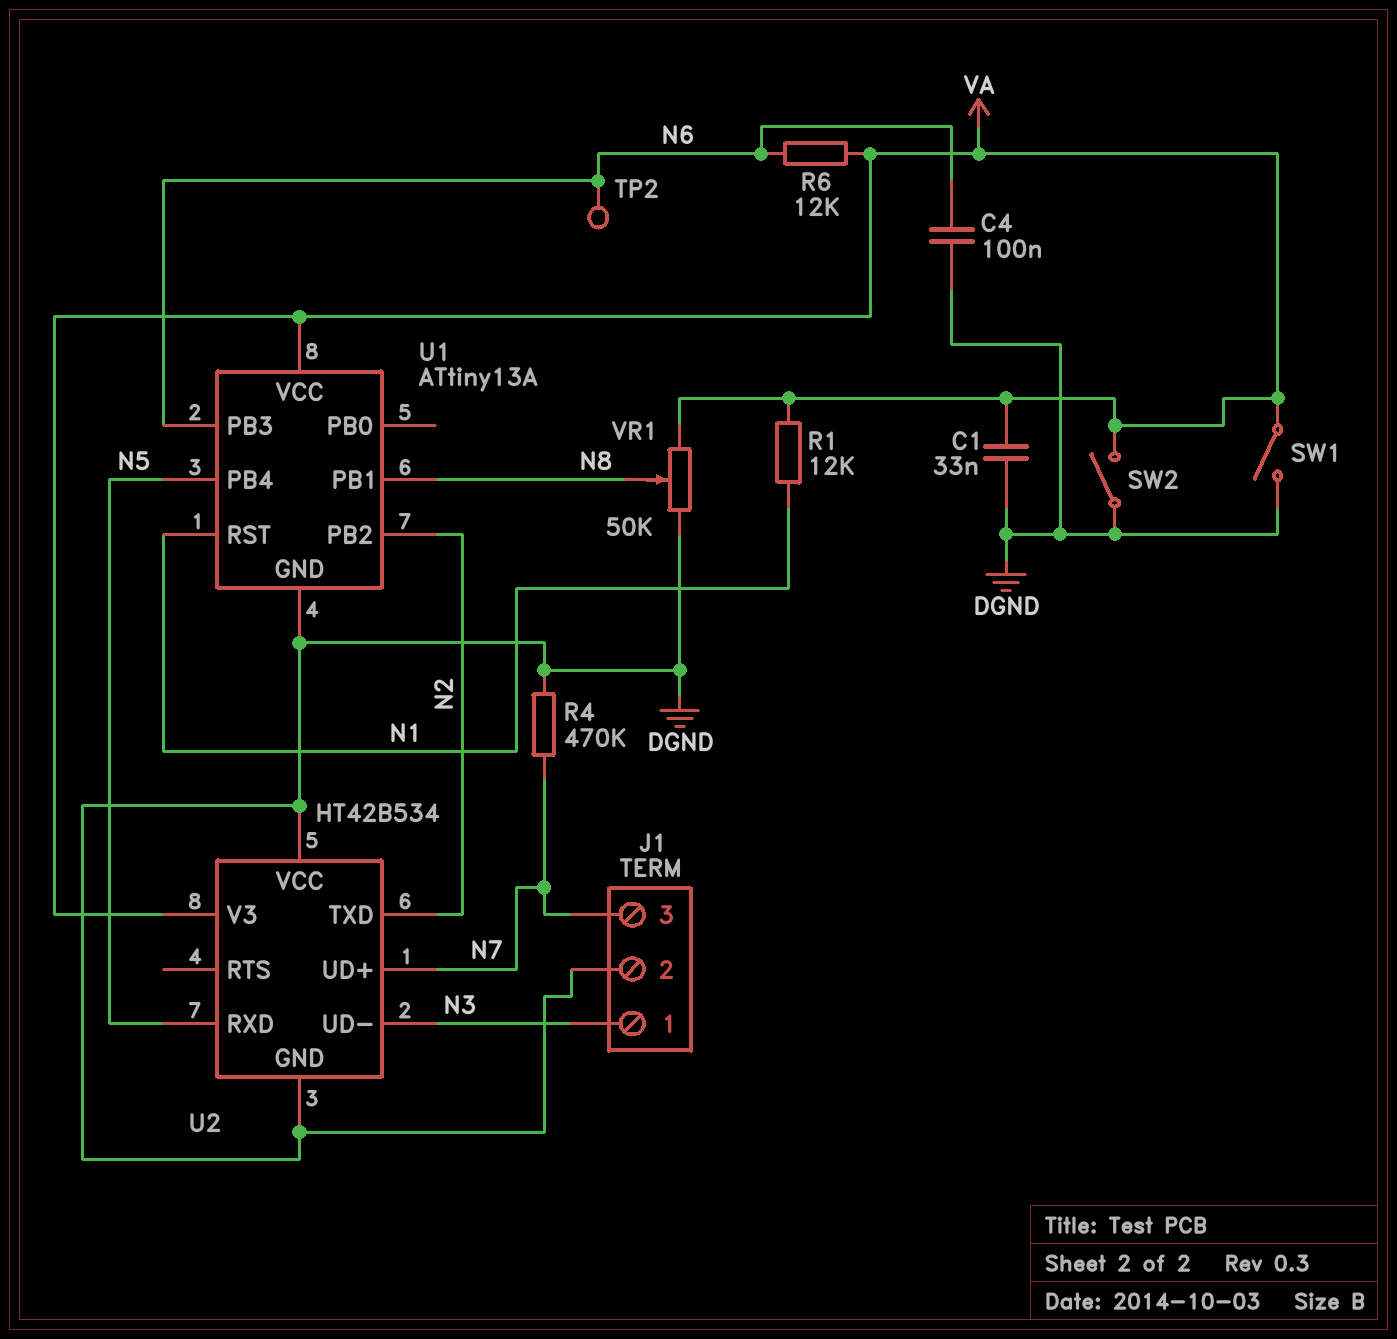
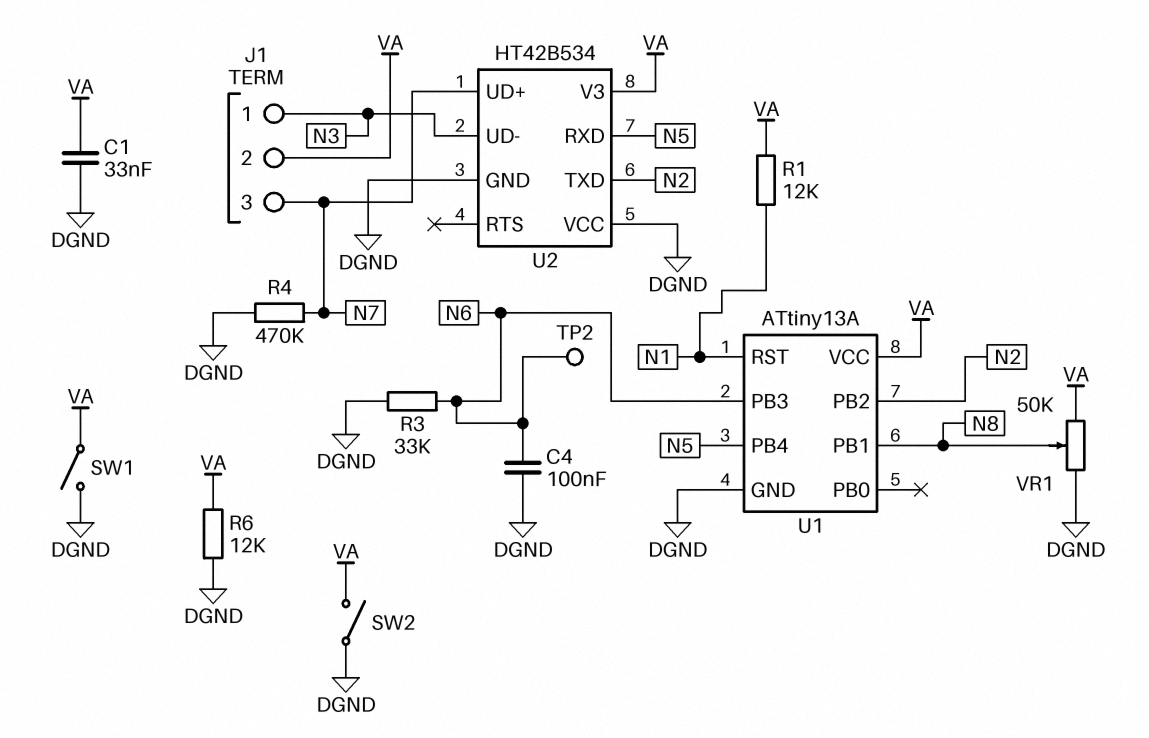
J1 pin 2: DGND -> VA
R3: none -> 33k (DGND, N6)
R6: 12k (N6, VA) -> 12k (DGND, VA)

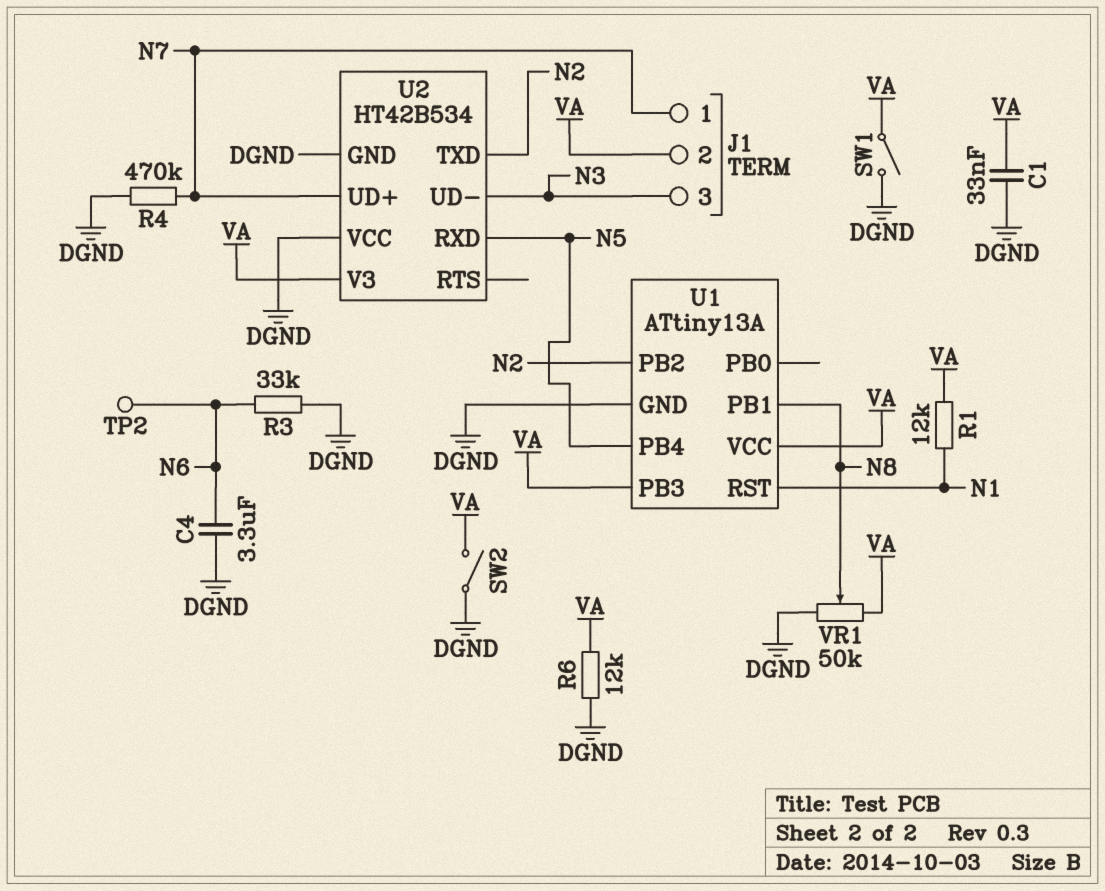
C4: 100nF (DGND, N6) -> 3.3uF (DGND, N6)
J1 pin 1: N3 -> N7
J1 pin 3: N7 -> N3
U1 pin PB3: N6 -> VA

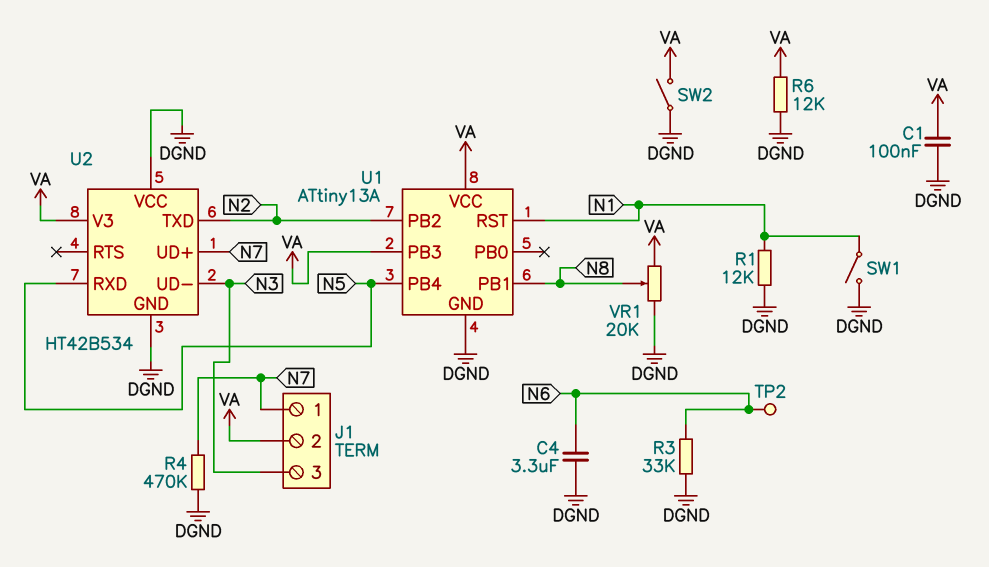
C1: 33nF (DGND, VA) -> 100nF (DGND, VA)
R1: 12k (N1, VA) -> 12k (DGND, N1)
SW1: switch (DGND, VA) -> switch (DGND, N1)
VR1: 50k (DGND, VA, wiper N8) -> 20k (DGND, VA, wiper N8)

